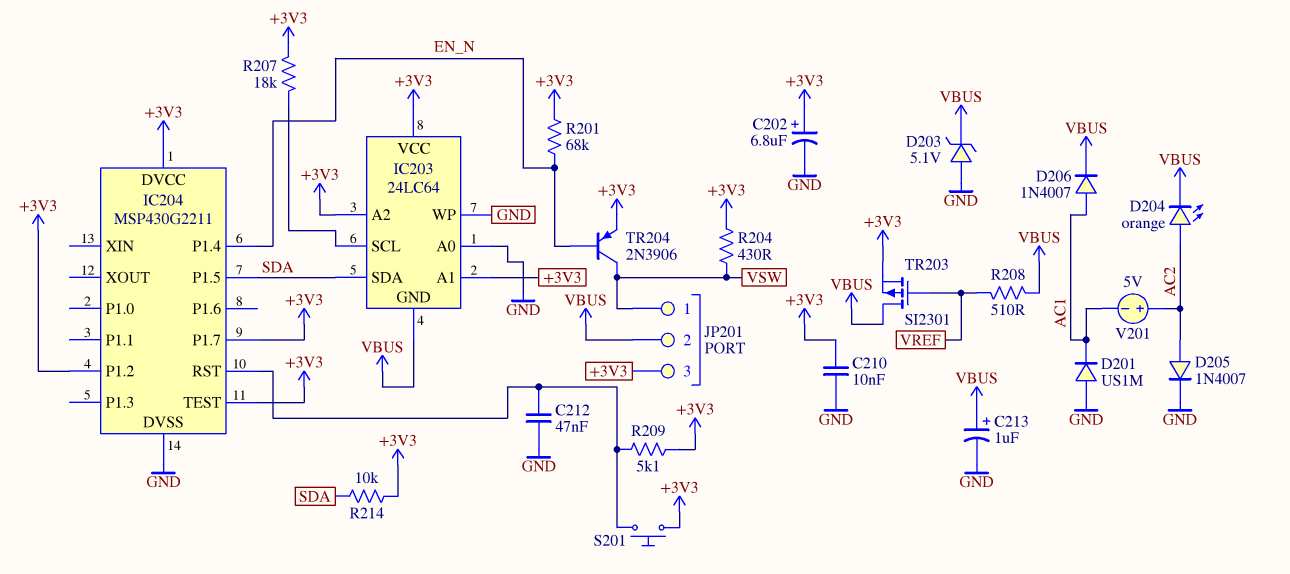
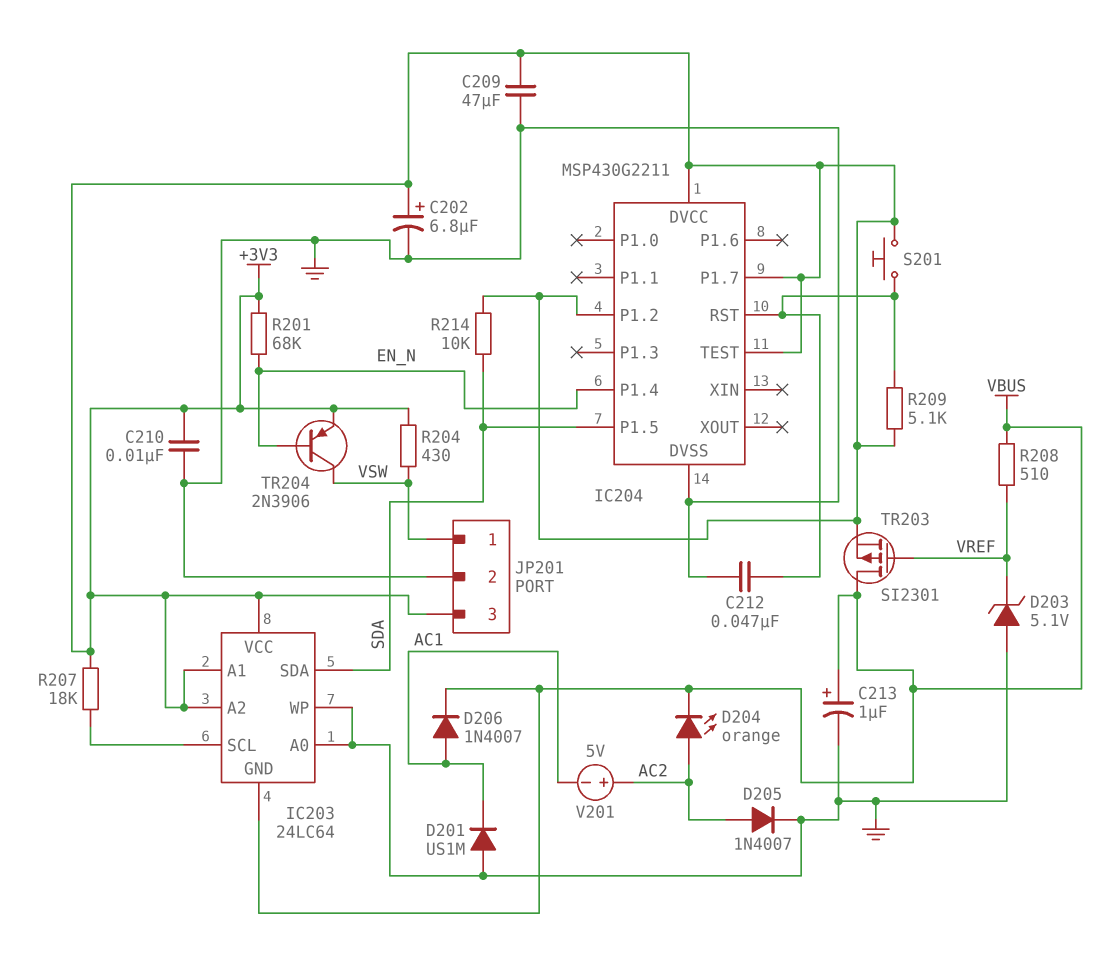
C209: none -> 47uF (+3V3, GND)
D203: zener 5.1V (A GND, K VBUS) -> zener 5.1V (A GND, K VREF)
JP201 pin 2: VBUS -> GND

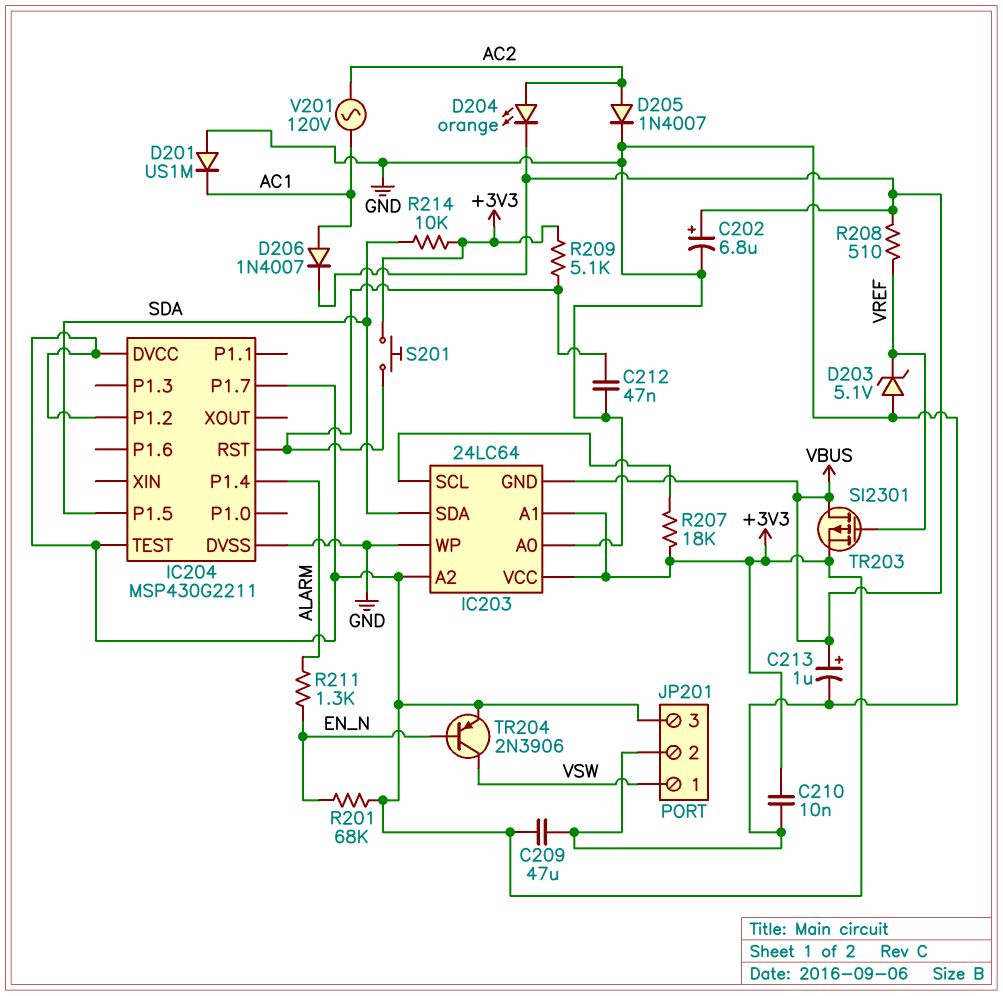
C202: 6.8uF (plus +3V3, minus GND) -> 6.8uF (plus VBUS, minus GND)
IC204 pin P1.4: EN_N -> ALARM
R204: 430 (+3V3, VSW) -> none
R211: none -> 1.3k (ALARM, EN_N)
V201: 5V (plus AC2, minus AC1) -> AC 120V (AC1, AC2)

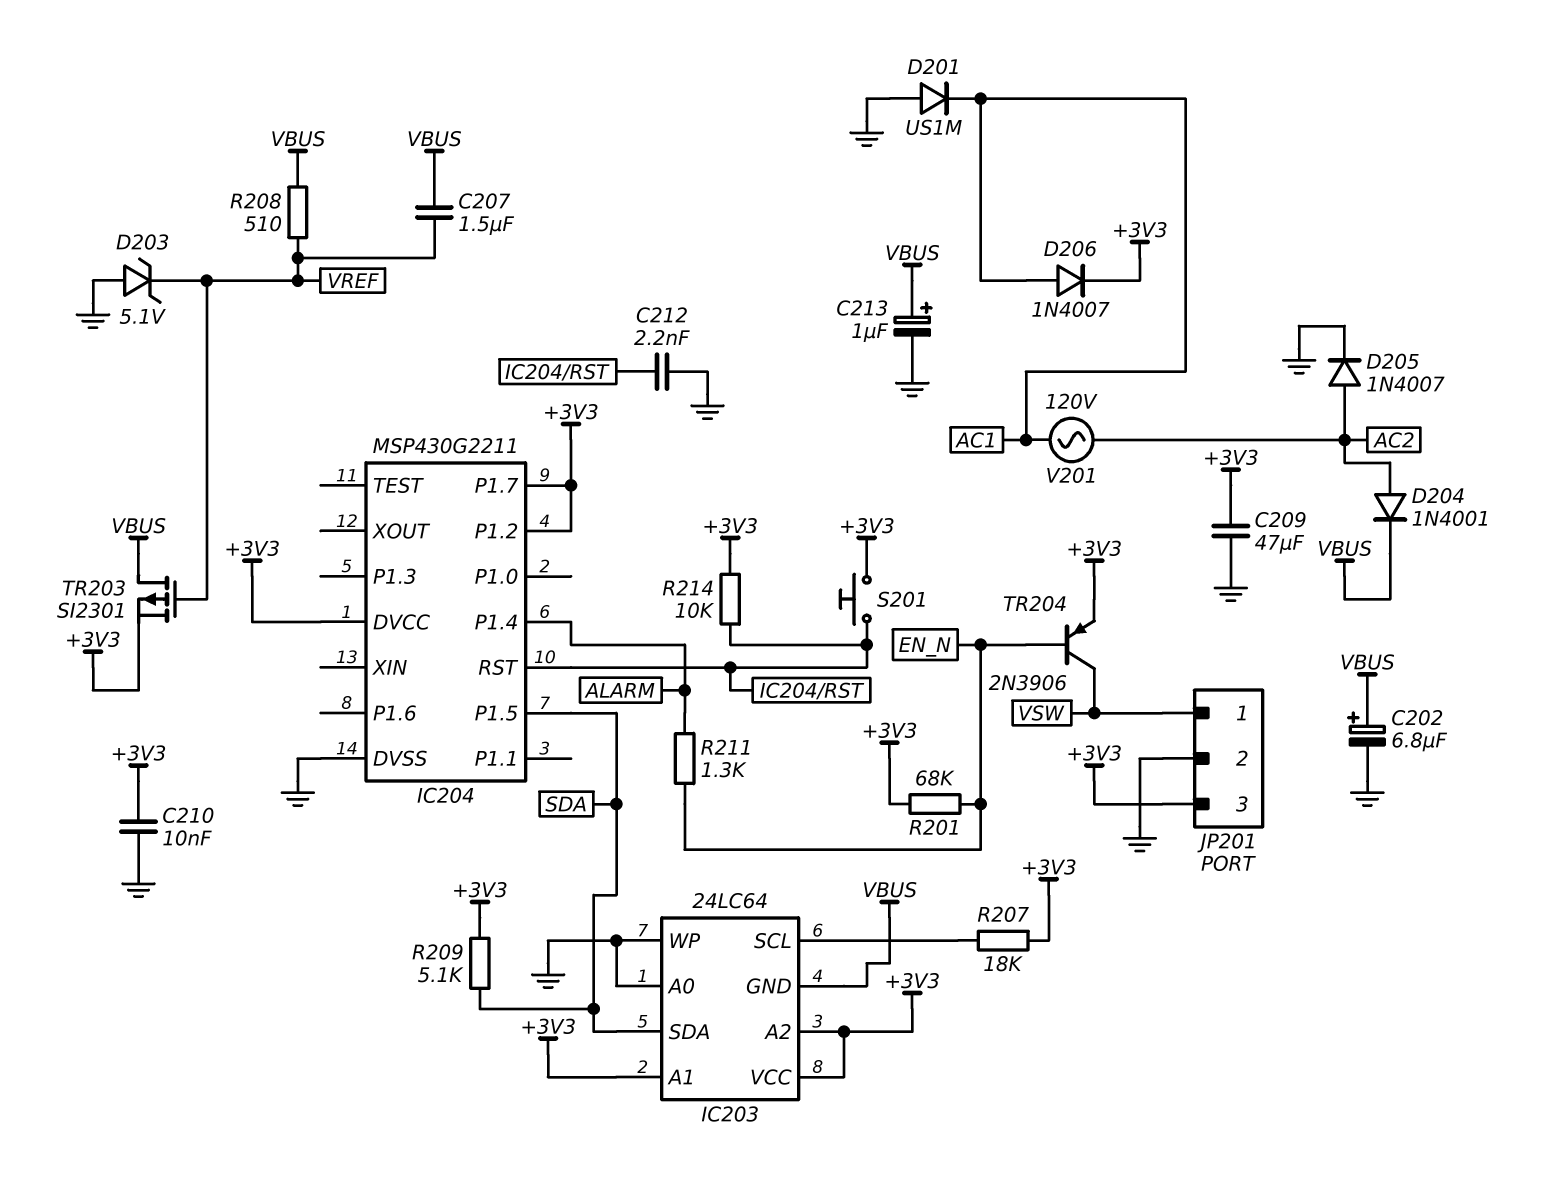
C207: none -> 1.5uF (VBUS, VREF)
C212: 47nF (GND, IC204/RST) -> 2.2nF (GND, IC204/RST)
D204: LED orange (A AC2, K VBUS) -> diode 1N4001 (A AC2, K VBUS)
D206: diode 1N4007 (A AC1, K VBUS) -> diode 1N4007 (A AC1, K +3V3)
IC204 pin TEST: +3V3 -> none
R209: 5.1k (+3V3, IC204/RST) -> 5.1k (+3V3, SDA)
R214: 10k (+3V3, SDA) -> 10k (+3V3, IC204/RST)

